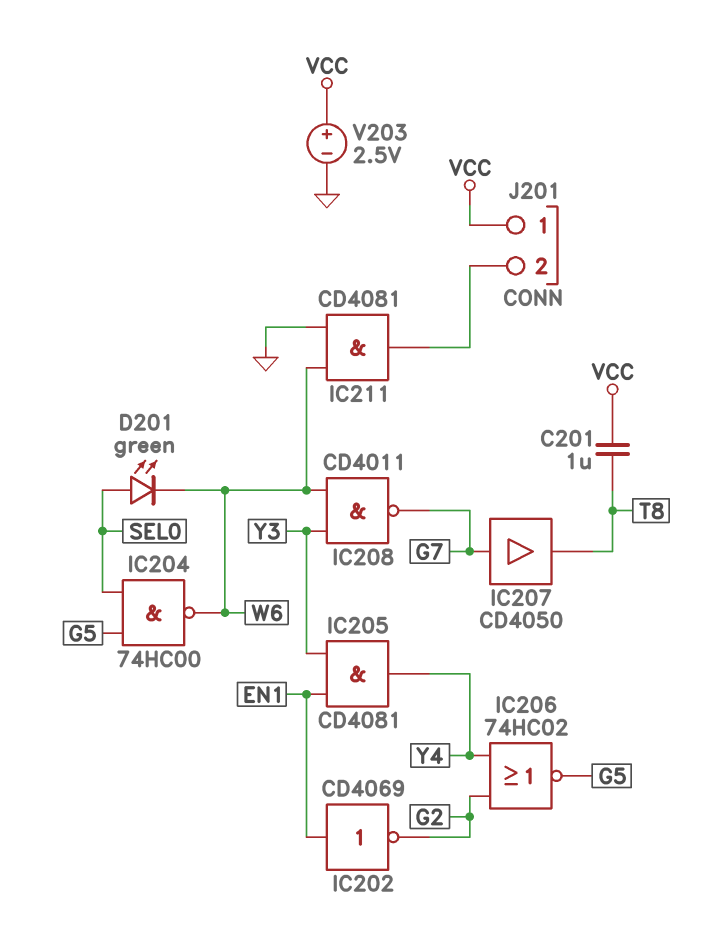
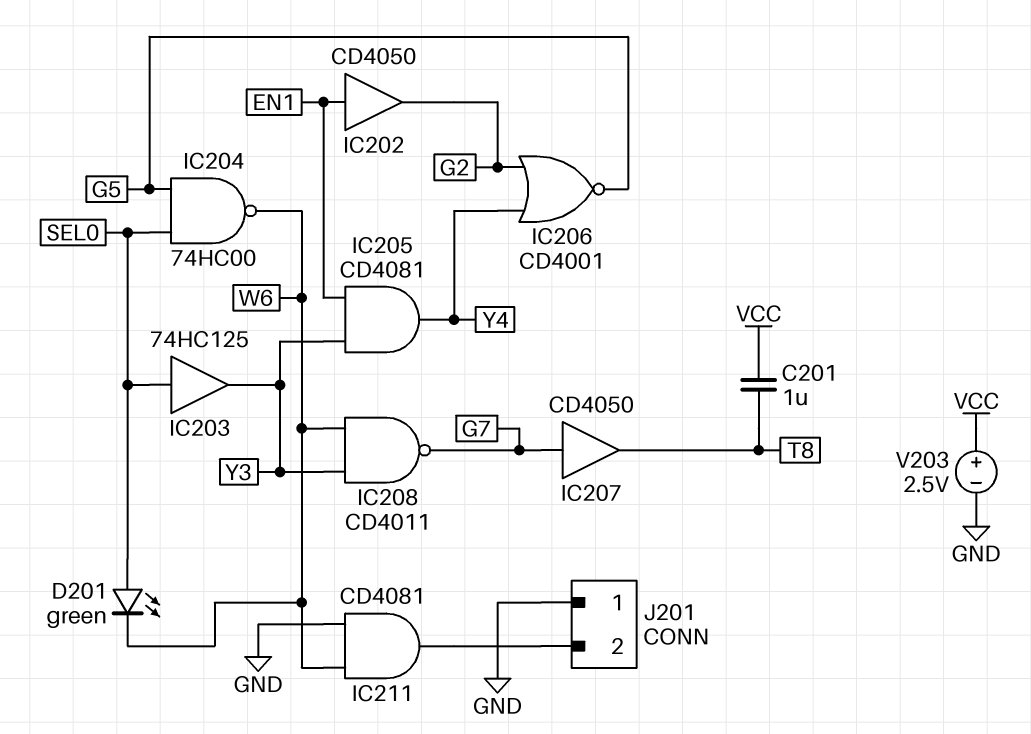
IC202: NOT CD4069 (in EN1, out G2) -> buffer CD4050 (in EN1, out G2)
IC203: none -> buffer 74HC125 (in SEL0, out Y3)
IC206: NOR 74HC02 (in G2, in Y4, out G5) -> NOR CD4001 (in G2, in Y4, out G5)
J201 pin 1: VCC -> GND

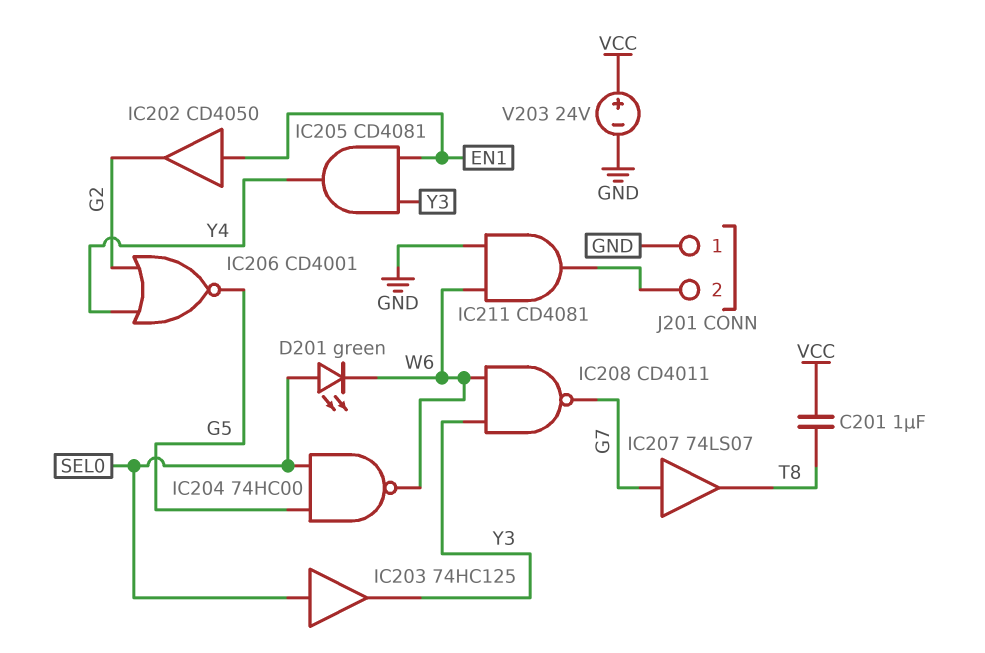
IC207: buffer CD4050 (in G7, out T8) -> buffer 74LS07 (in G7, out T8)
V203: 2.5V (plus VCC, minus GND) -> 24V (plus VCC, minus GND)

